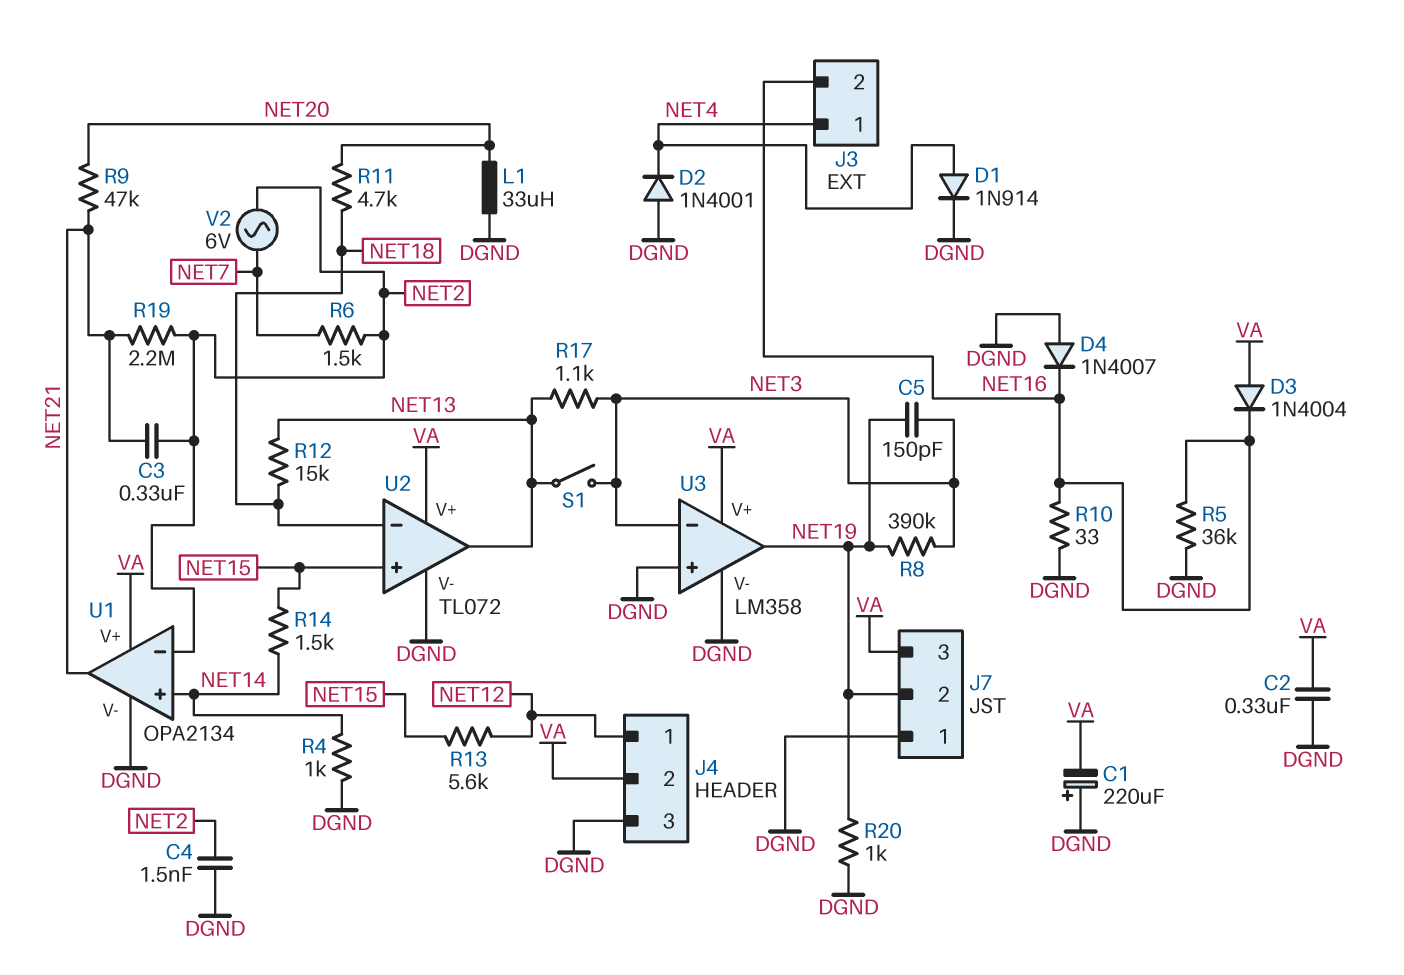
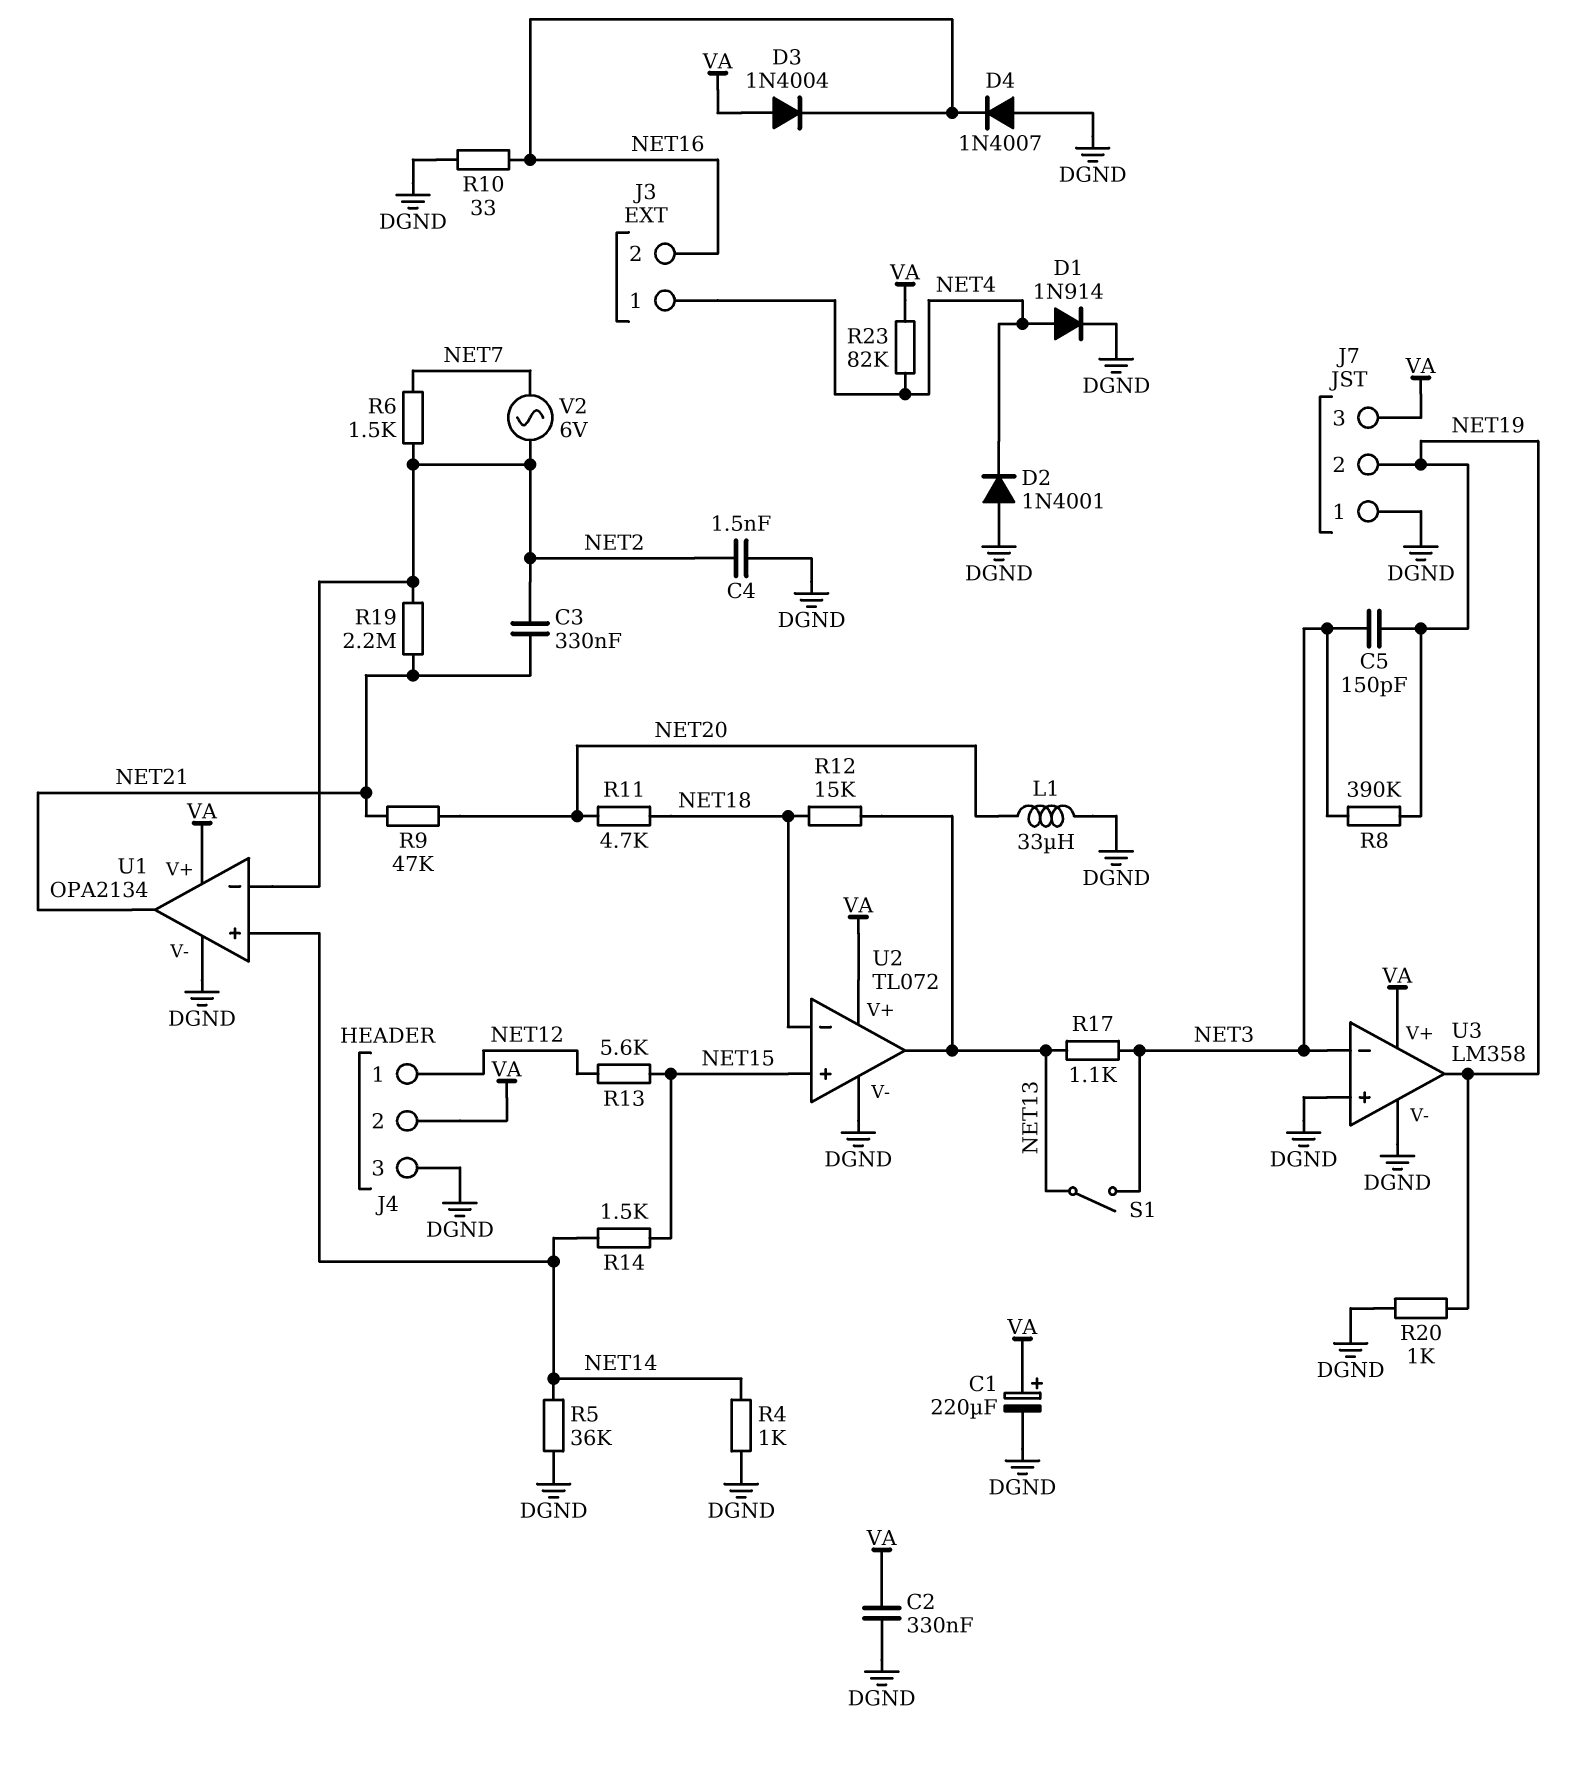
C1: 220uF (plus DGND, minus VA) -> 220uF (plus VA, minus DGND)
R5: 36k (DGND, NET16) -> 36k (DGND, NET14)
R23: none -> 82k (NET4, VA)

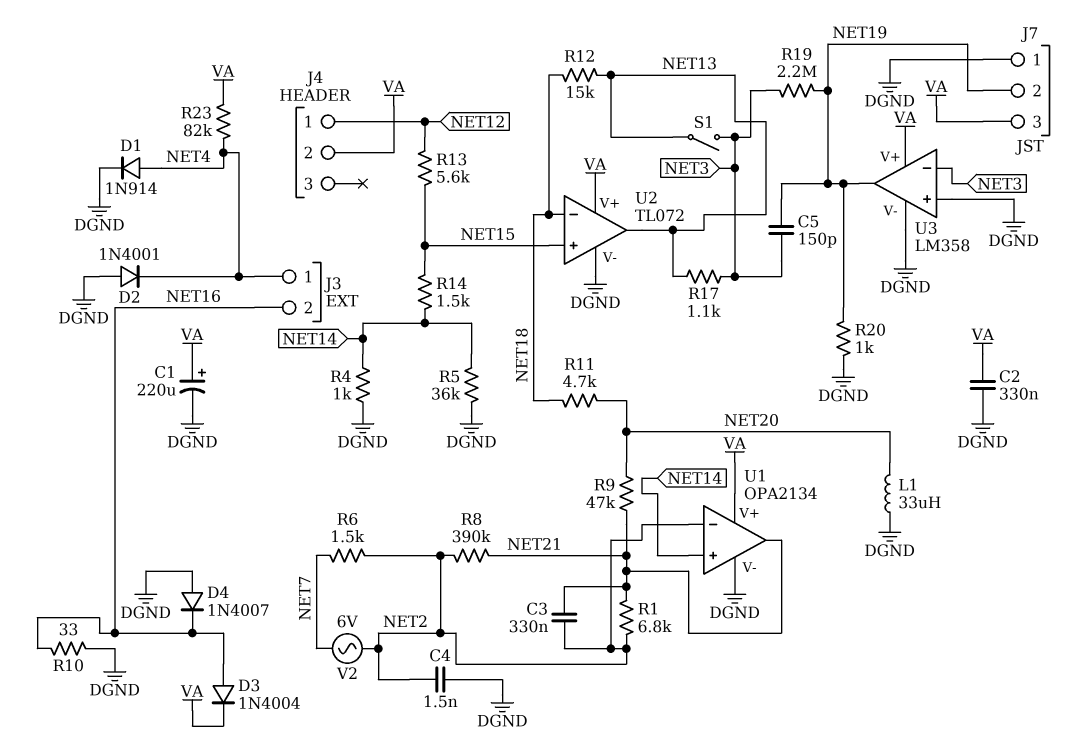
D3: diode 1N4004 (A VA, K NET16) -> diode 1N4004 (A NET16, K VA)
J4 pin 3: DGND -> none
R1: none -> 6.8k (NET2, NET21)
R8: 390k (NET3, NET19) -> 390k (NET2, NET21)
R19: 2.2M (NET2, NET21) -> 2.2M (NET3, NET19)

